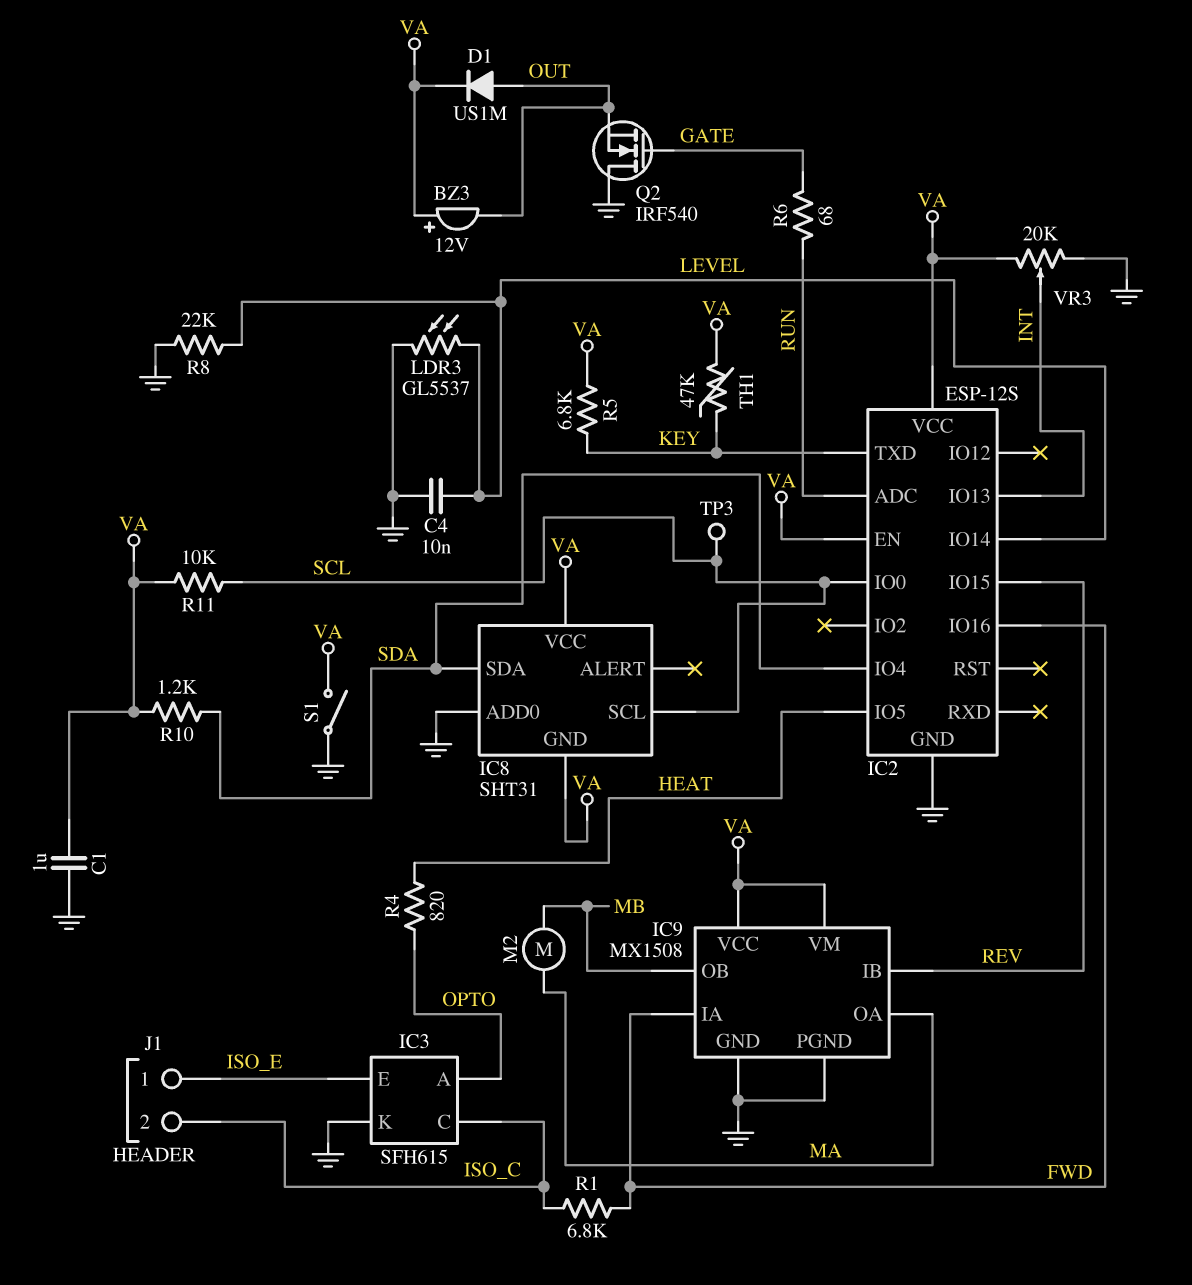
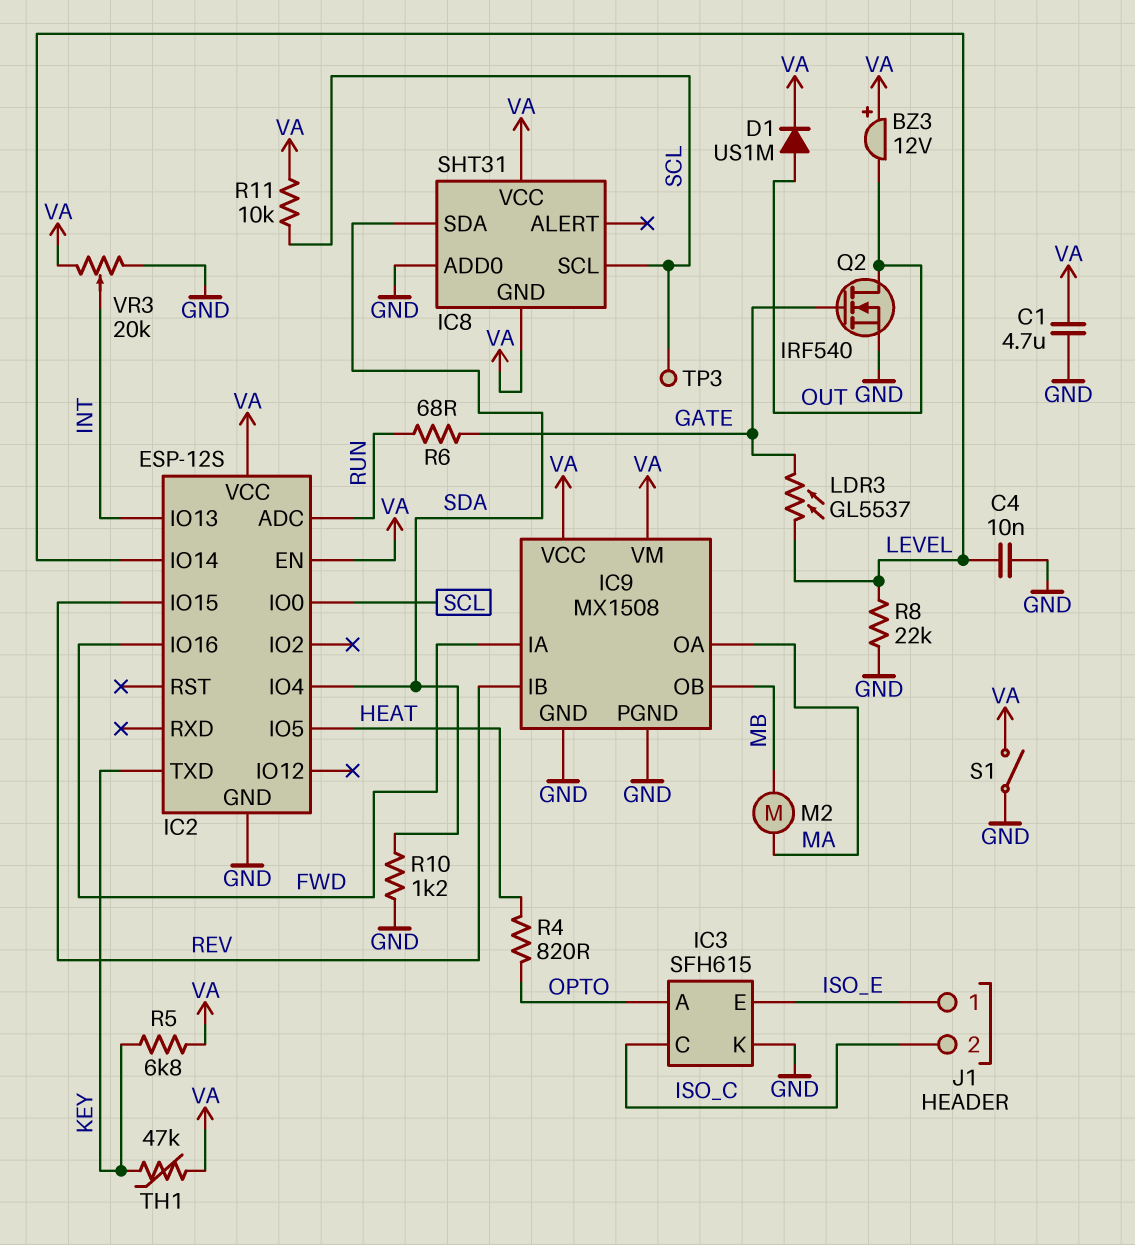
C1: 1uF (GND, VA) -> 4.7uF (GND, VA)
LDR3: GL5537 (GND, LEVEL) -> GL5537 (GATE, LEVEL)
Q2: NMOS IRF540 (G GATE, D GND, S OUT) -> NMOS IRF540 (G GATE, D OUT, S GND)
R1: 6.8k (FWD, ISO_C) -> none
R10: 1.2k (SDA, VA) -> 1.2k (GND, SDA)

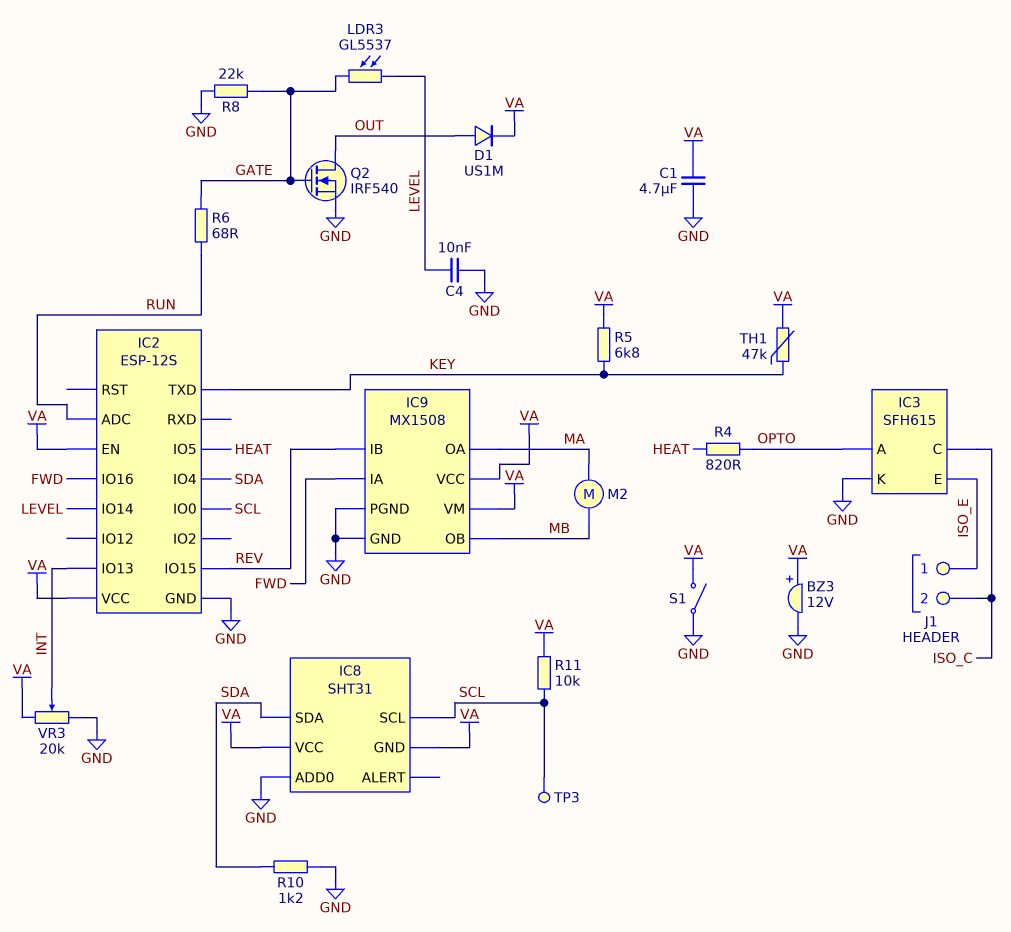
BZ3: buzzer 12V (plus VA, minus OUT) -> buzzer 12V (plus VA, minus GND)
R8: 22k (GND, LEVEL) -> 22k (GATE, GND)

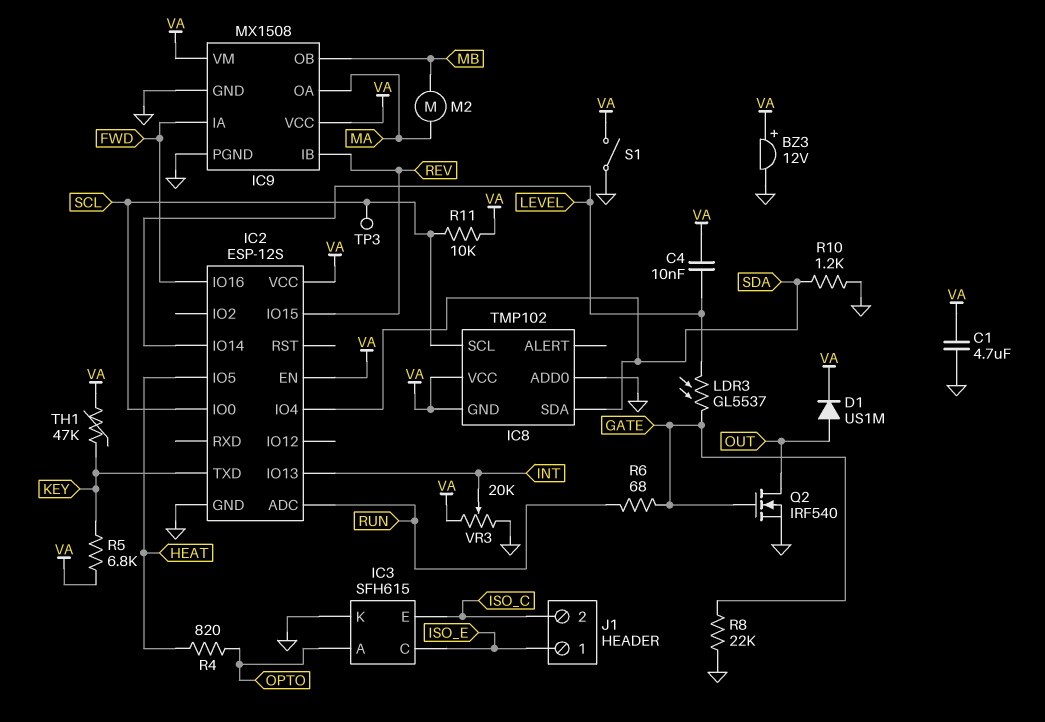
C4: 10nF (GND, LEVEL) -> 10nF (LEVEL, VA)
IC3 pin C: ISO_C -> ISO_E
IC3 pin E: ISO_E -> ISO_C
IC8: SHT31 -> TMP102

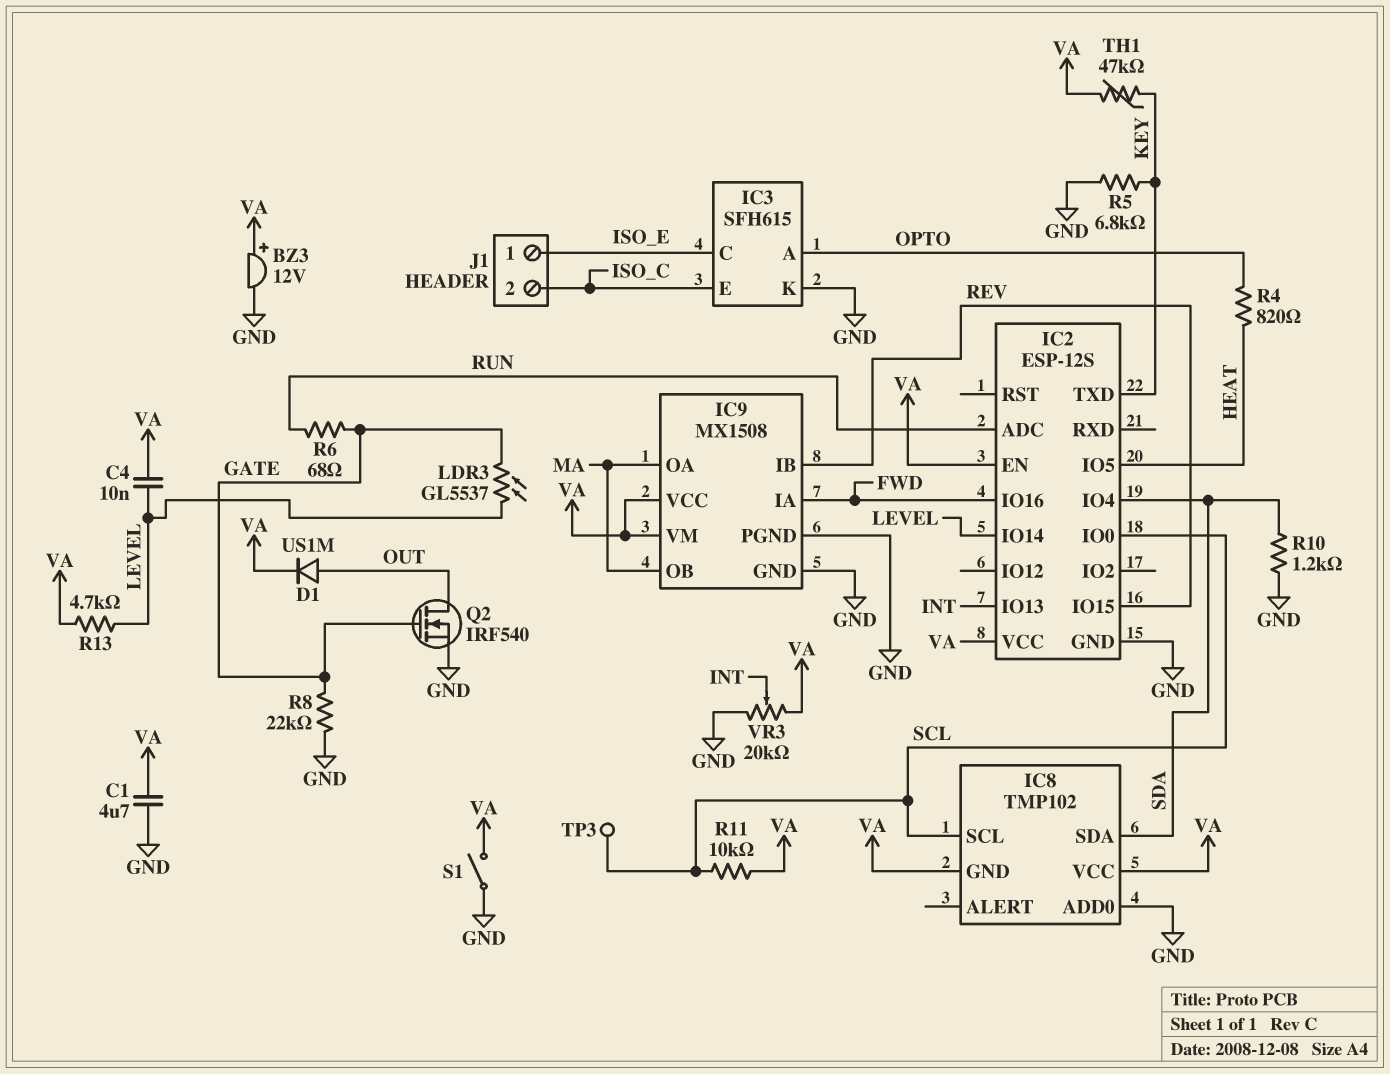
IC9 pin OB: MB -> MA
M2: motor (MA, MB) -> none
R5: 6.8k (KEY, VA) -> 6.8k (GND, KEY)
R13: none -> 4.7k (LEVEL, VA)

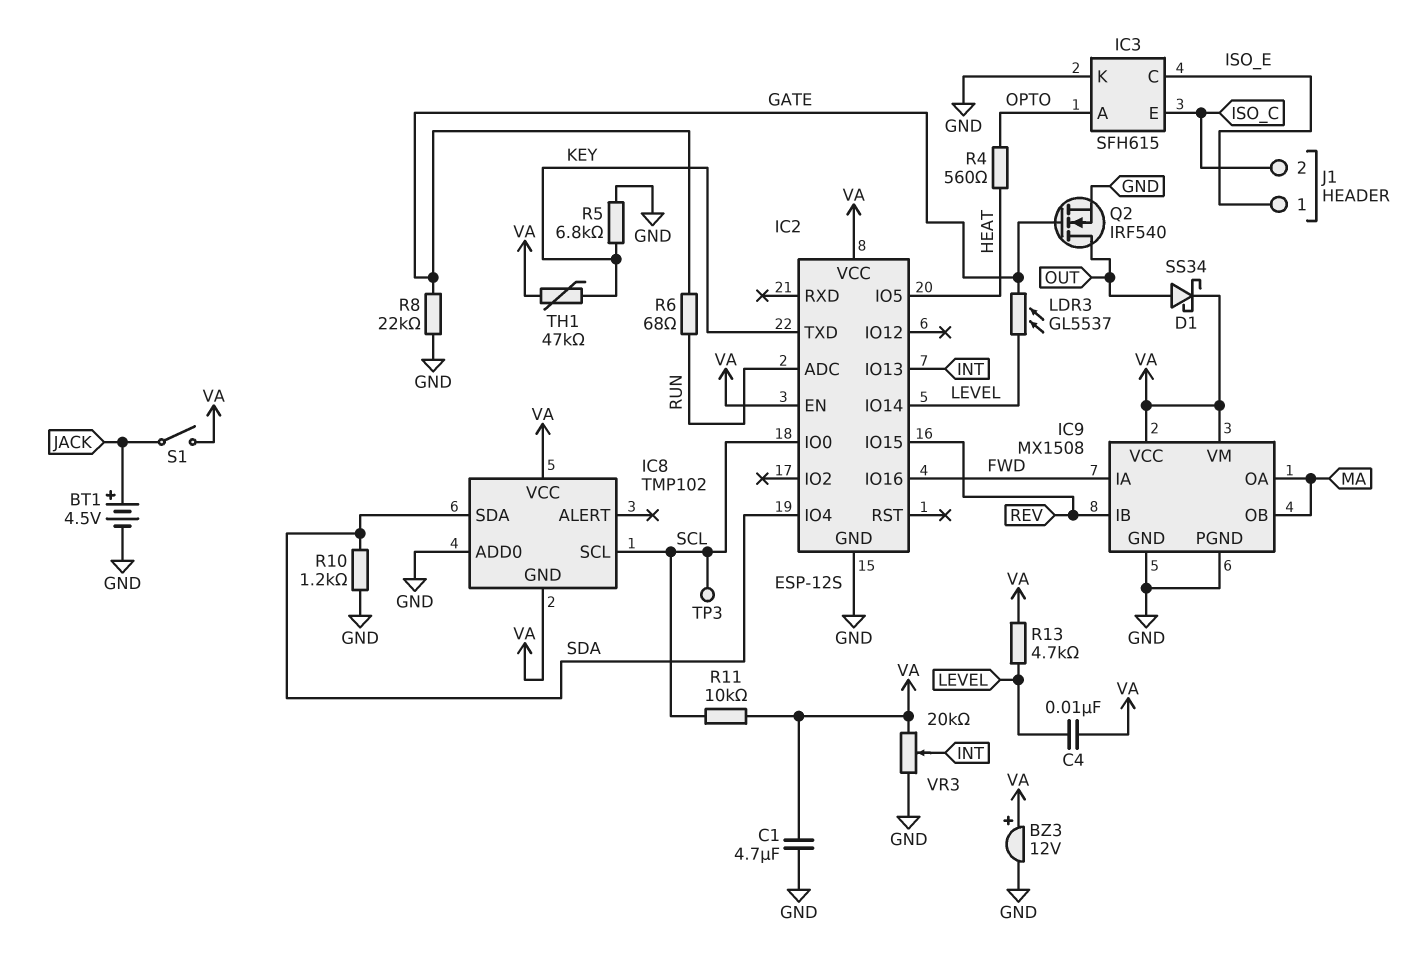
BT1: none -> 4.5V (plus JACK, minus GND)
D1: diode US1M (A OUT, K VA) -> schottky SS34 (A OUT, K VA)
R4: 820 (HEAT, OPTO) -> 560 (HEAT, OPTO)
S1: switch (GND, VA) -> switch (JACK, VA)

